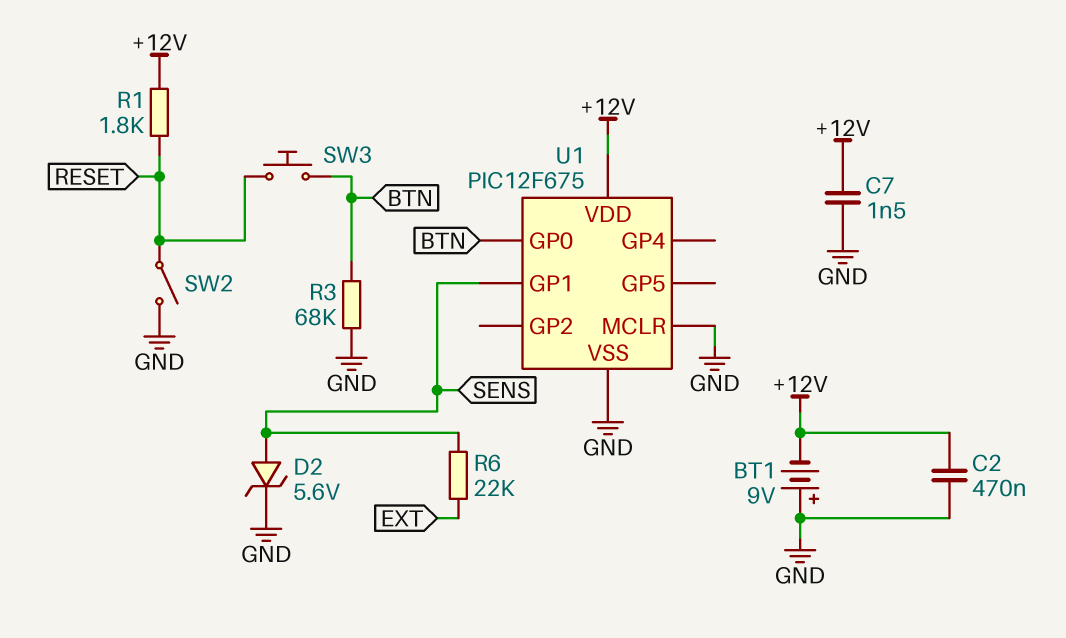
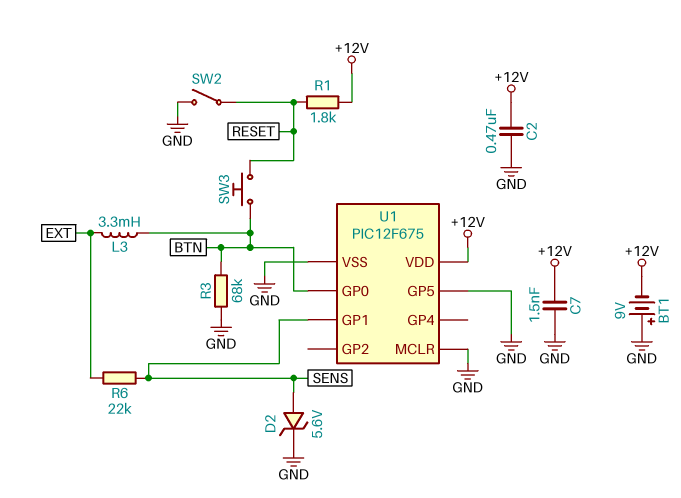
L3: none -> 3.3mH (BTN, EXT)
U1 pin GP5: none -> GND

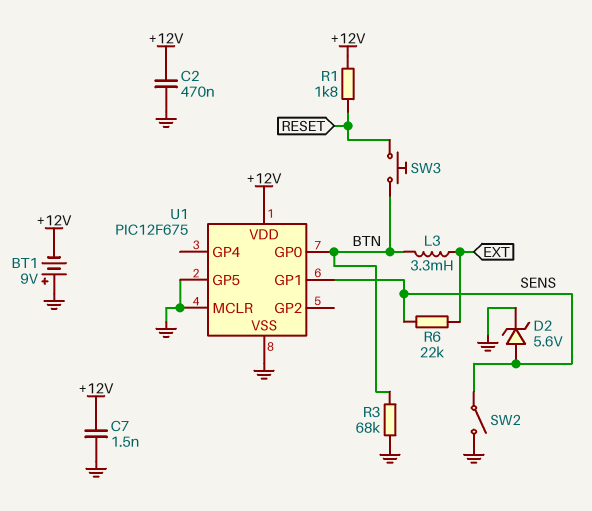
SW2: switch (GND, RESET) -> switch (GND, SENS)

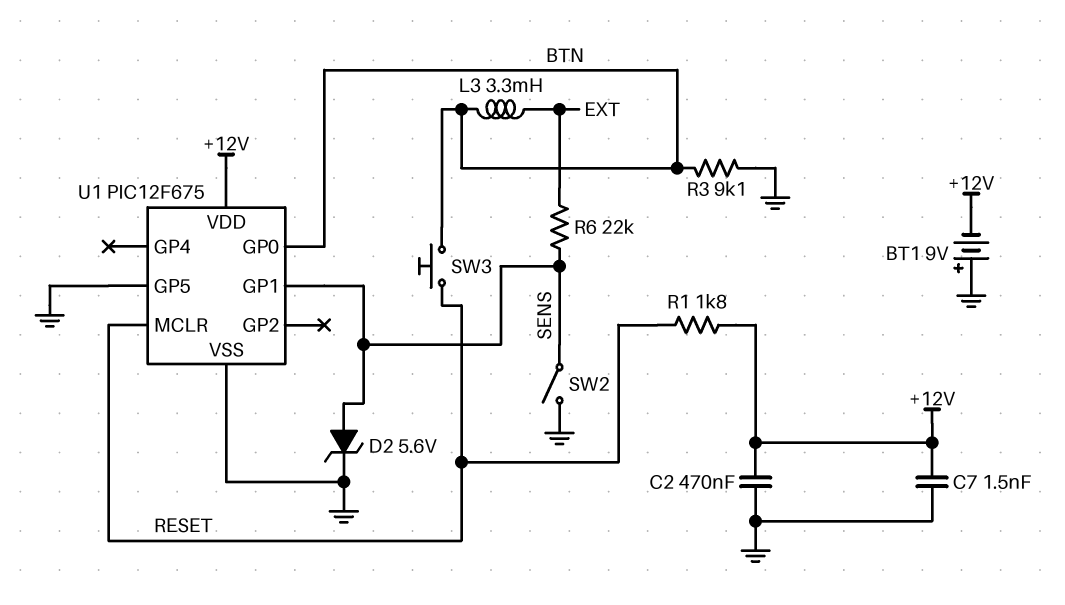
R3: 68k (BTN, GND) -> 9.1k (BTN, GND)
U1 pin MCLR: GND -> RESET

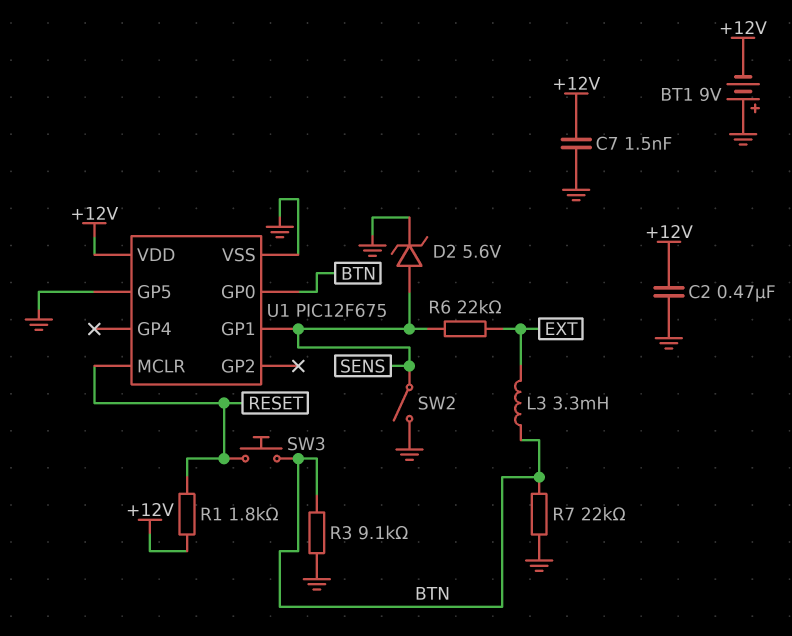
R7: none -> 22k (BTN, GND)

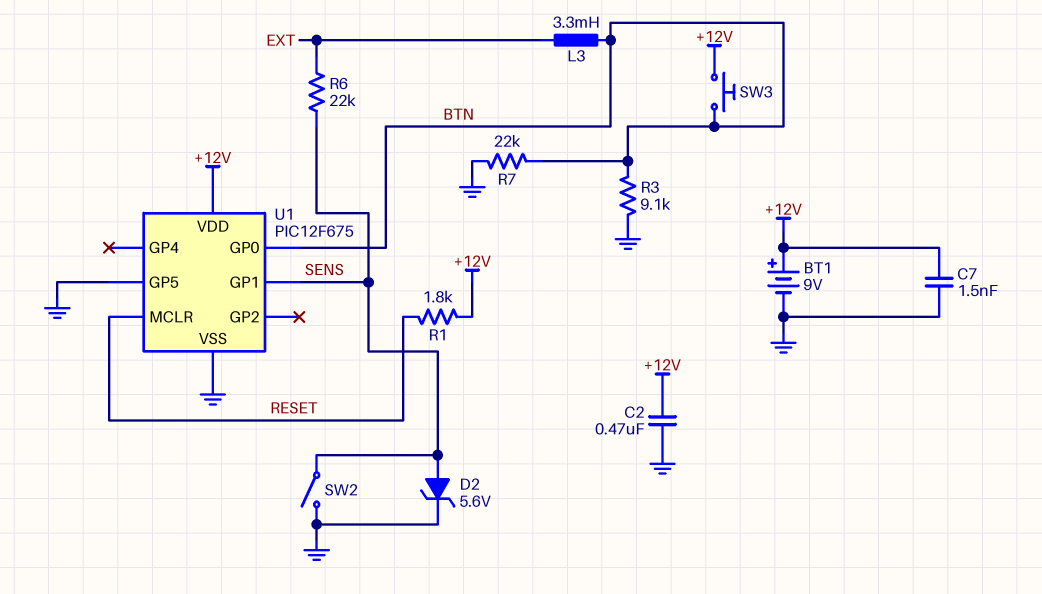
BT1: 9V (plus GND, minus +12V) -> 9V (plus +12V, minus GND)
SW3: button (BTN, RESET) -> button (+12V, BTN)

